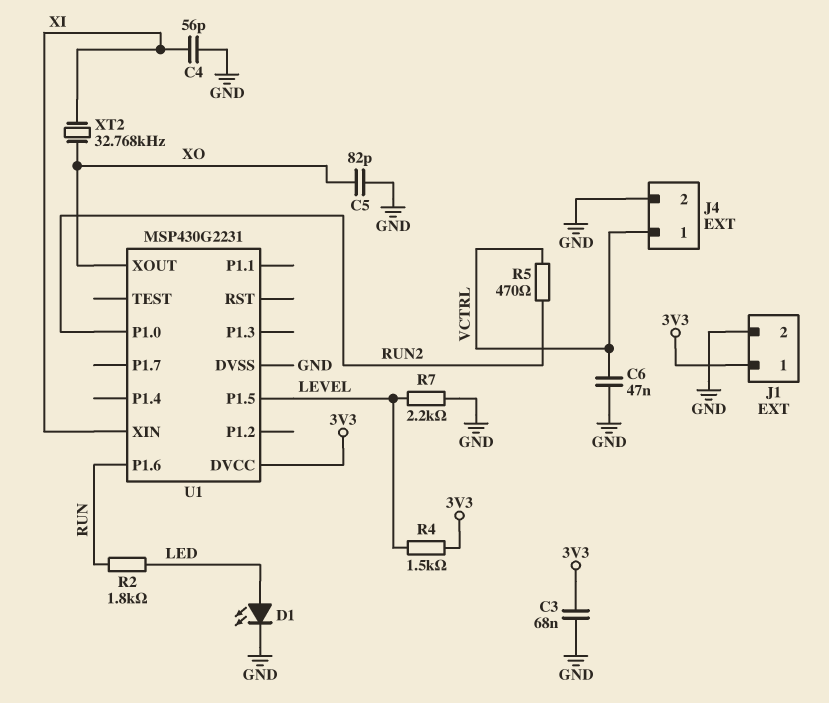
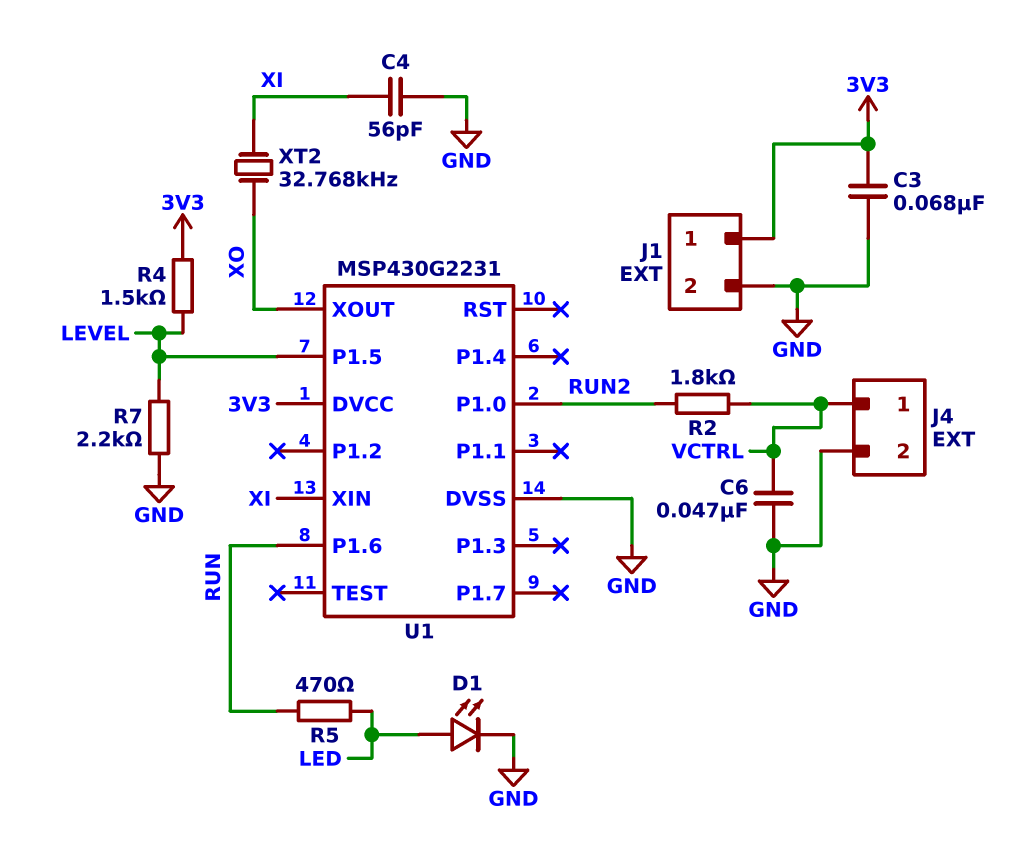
C5: 82pF (GND, XO) -> none
R2: 1.8k (LED, RUN) -> 1.8k (RUN2, VCTRL)
R5: 470 (RUN2, VCTRL) -> 470 (LED, RUN)

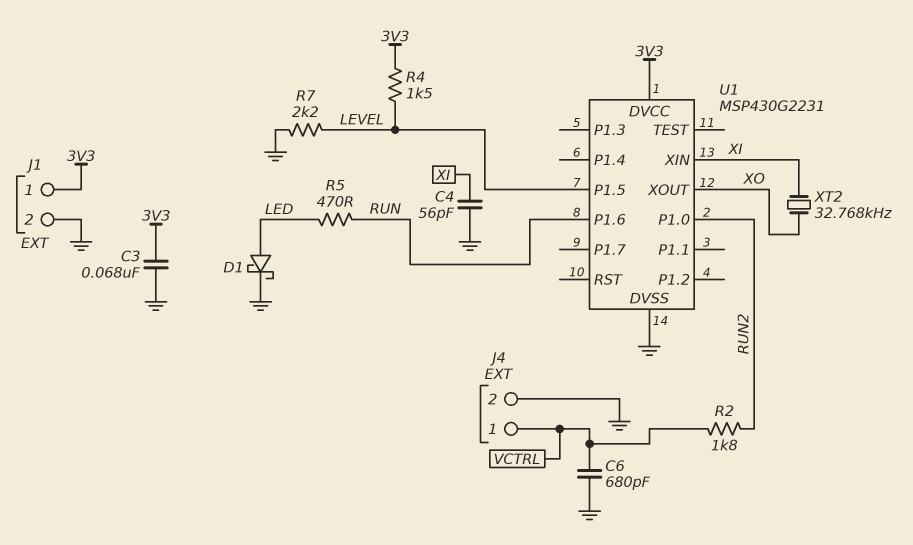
C6: 47nF (GND, VCTRL) -> 680pF (GND, VCTRL)
D1: LED (A LED, K GND) -> schottky (A LED, K GND)

